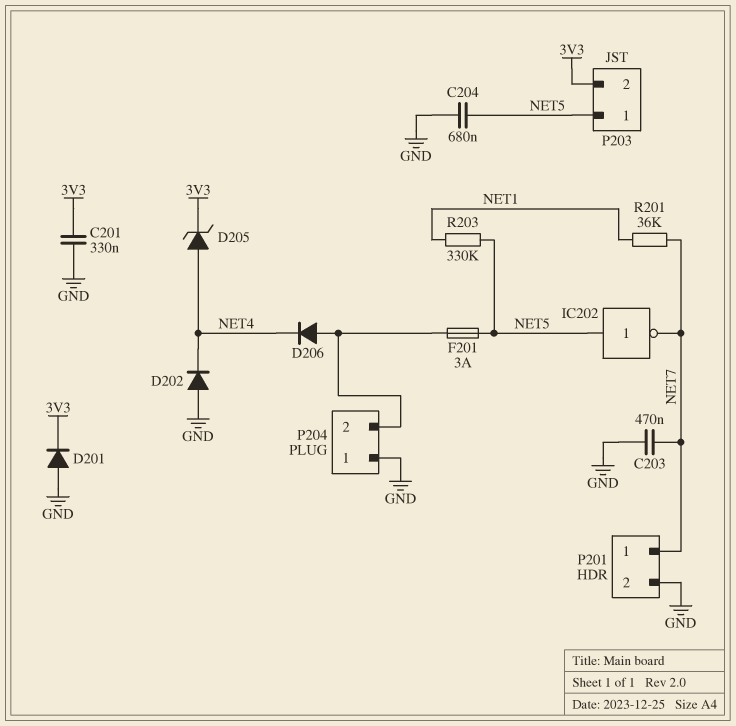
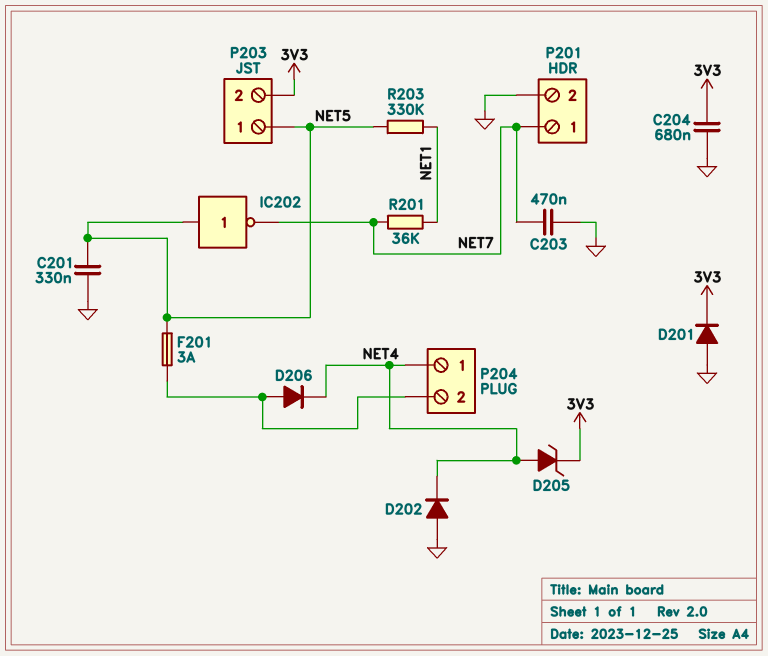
C201: 330nF (3V3, GND) -> 330nF (GND, NET5)
C204: 680nF (GND, NET5) -> 680nF (3V3, GND)
P204 pin 1: GND -> NET4

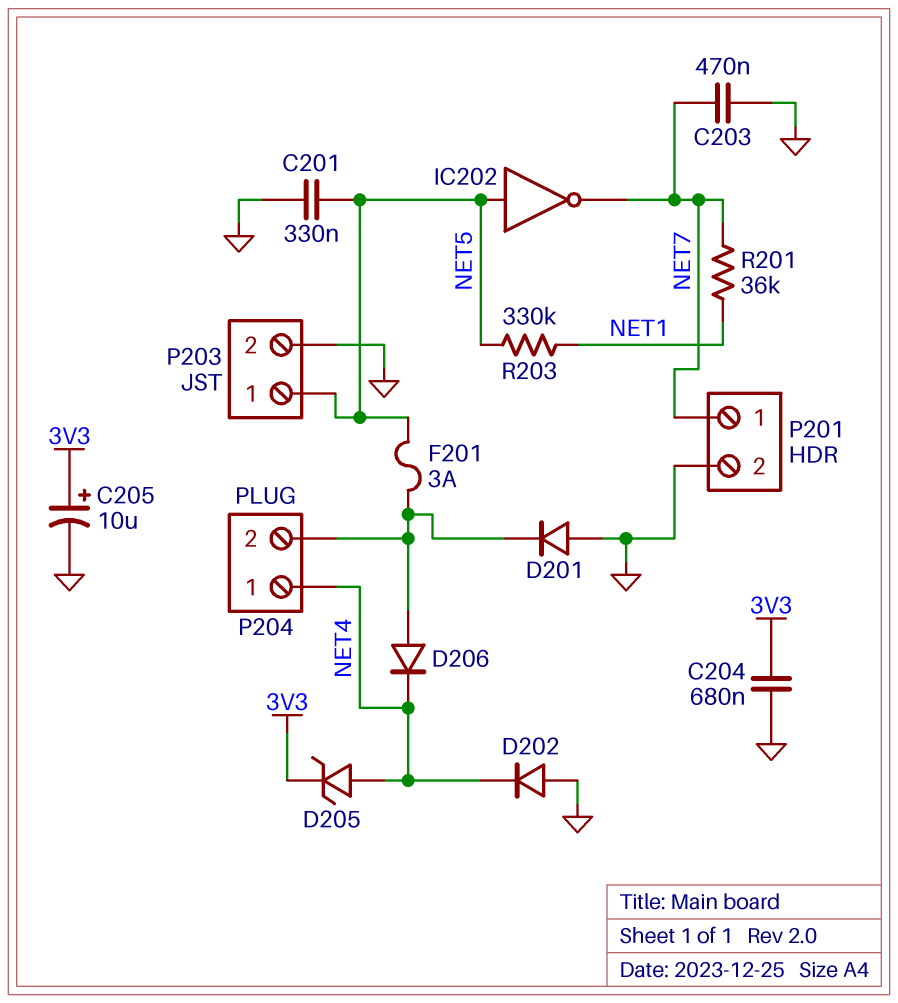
C205: none -> 10uF (plus 3V3, minus GND)
D201: diode (A GND, K 3V3) -> diode (A GND, K P204/2)
P203 pin 2: 3V3 -> GND

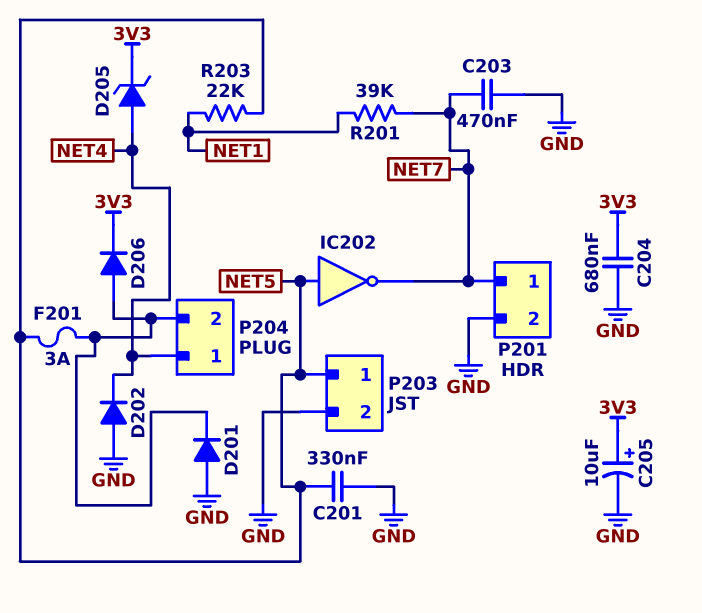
D206: diode (A P204/2, K NET4) -> diode (A P204/2, K 3V3)
R201: 36k (NET1, NET7) -> 39k (NET1, NET7)
R203: 330k (NET1, NET5) -> 22k (NET1, NET5)

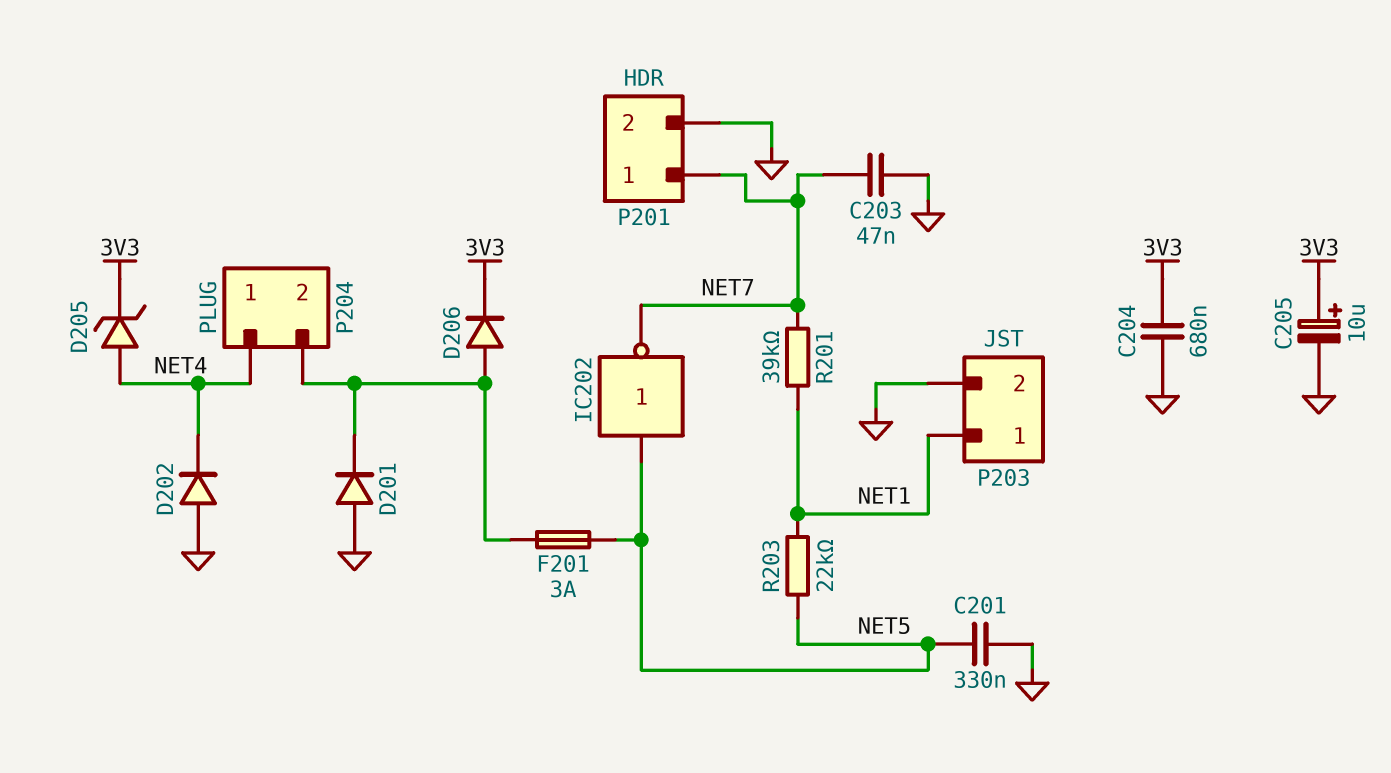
C203: 470nF (GND, NET7) -> 47nF (GND, NET7)
P203 pin 1: NET5 -> NET1

